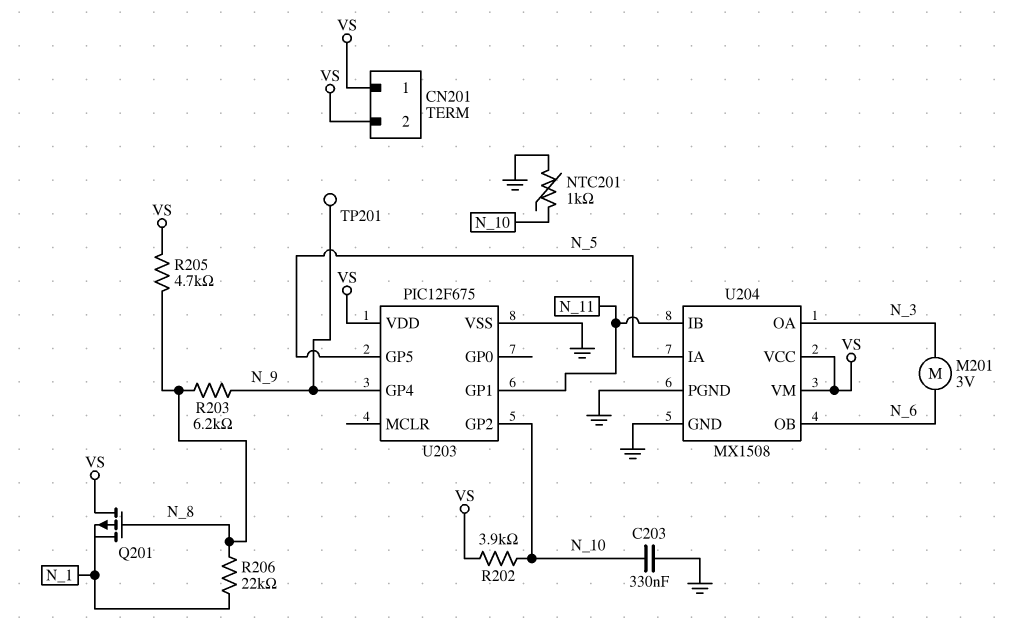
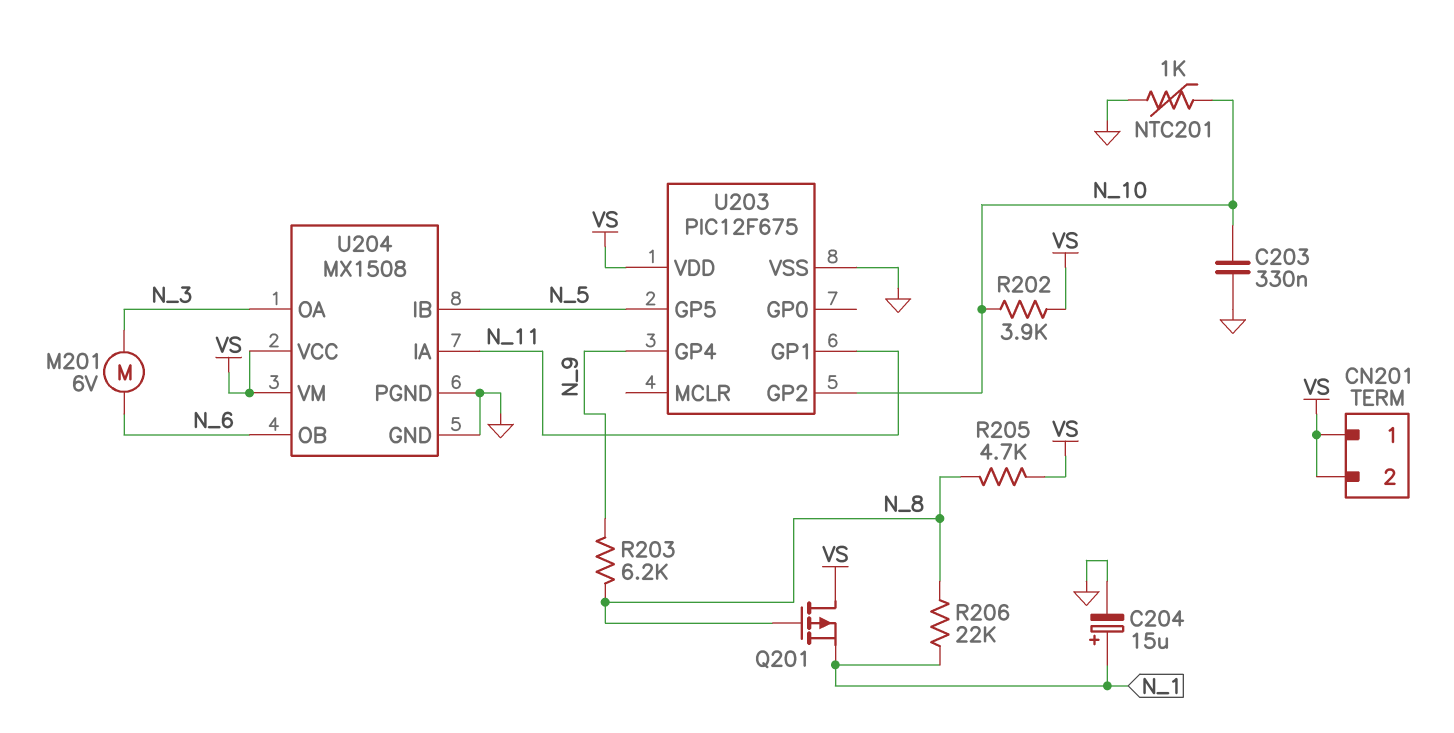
C204: none -> 15uF (plus N_1, minus GND)
M201: motor 3V (N_3, N_6) -> motor 6V (N_3, N_6)
TP201: test point (N_9) -> none
U204 pin IA: N_5 -> N_11
U204 pin IB: N_11 -> N_5

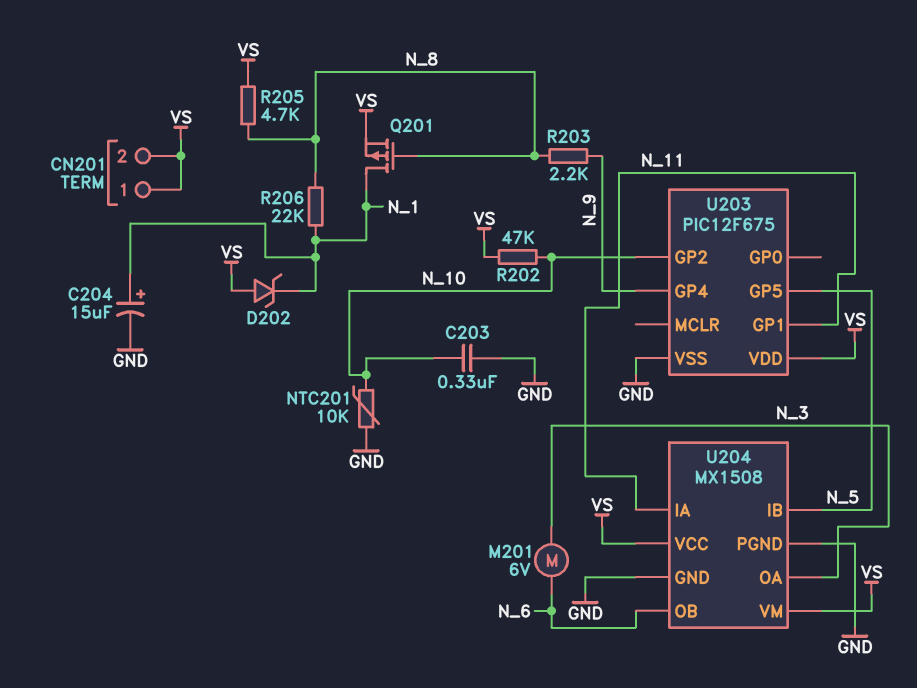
D202: none -> zener (A VS, K N_1)
NTC201: 1k (GND, N_10) -> 10k (GND, N_10)
Q201: PMOS (G N_8, D VS, S N_1) -> PMOS (G N_8, D N_1, S VS)
R202: 3.9k (N_10, VS) -> 47k (N_10, VS)
R203: 6.2k (N_8, N_9) -> 2.2k (N_8, N_9)

